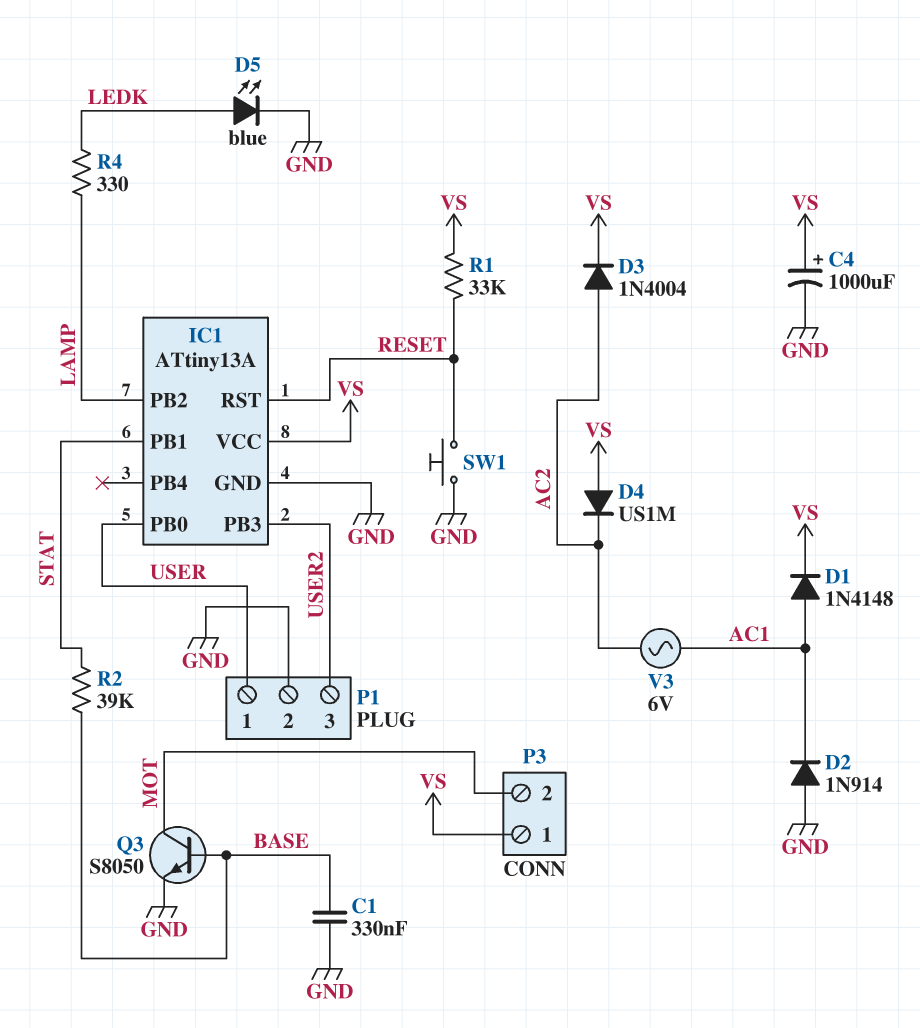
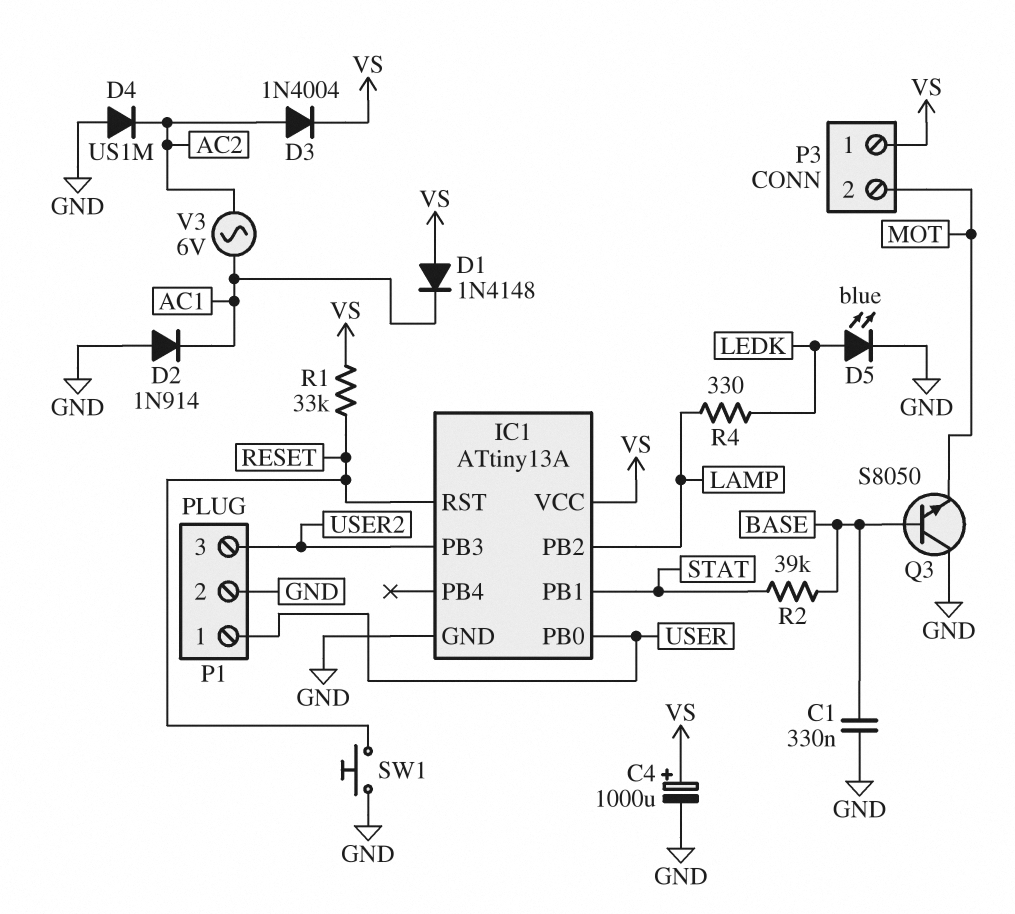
D1: diode 1N4148 (A AC1, K VS) -> diode 1N4148 (A VS, K AC1)
D4: diode US1M (A VS, K AC2) -> diode US1M (A GND, K AC2)
Q3: NPN S8050 (B BASE, C MOT, E GND) -> NPN S8050 (B BASE, C GND, E MOT)

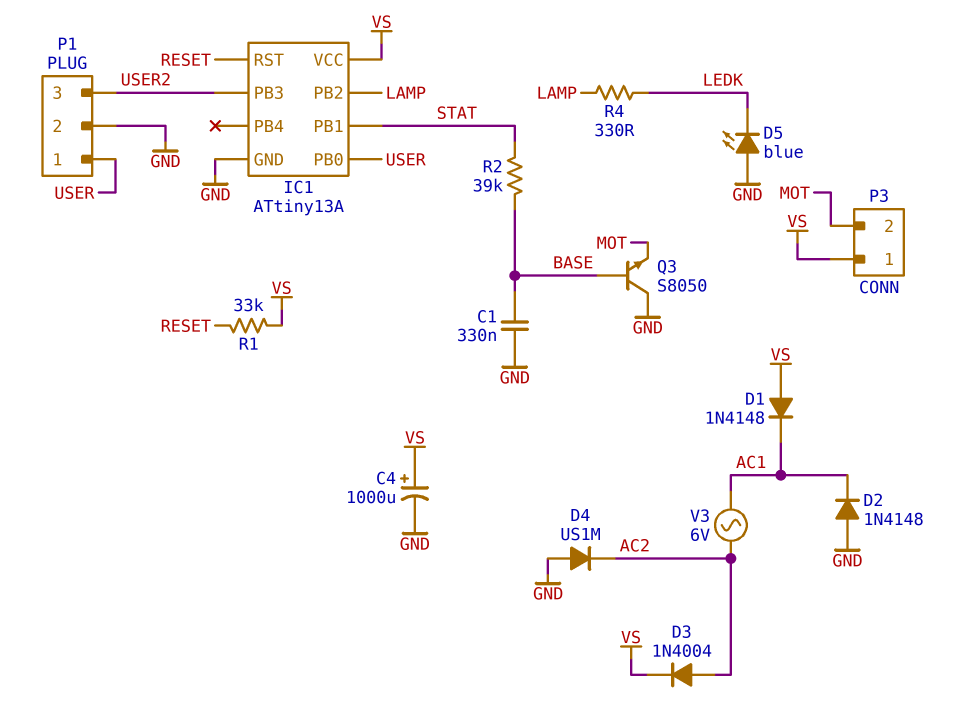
D2: diode 1N914 (A GND, K AC1) -> diode 1N4148 (A GND, K AC1)
D5: LED blue (A LEDK, K GND) -> LED blue (A GND, K LEDK)
SW1: button (GND, RESET) -> none

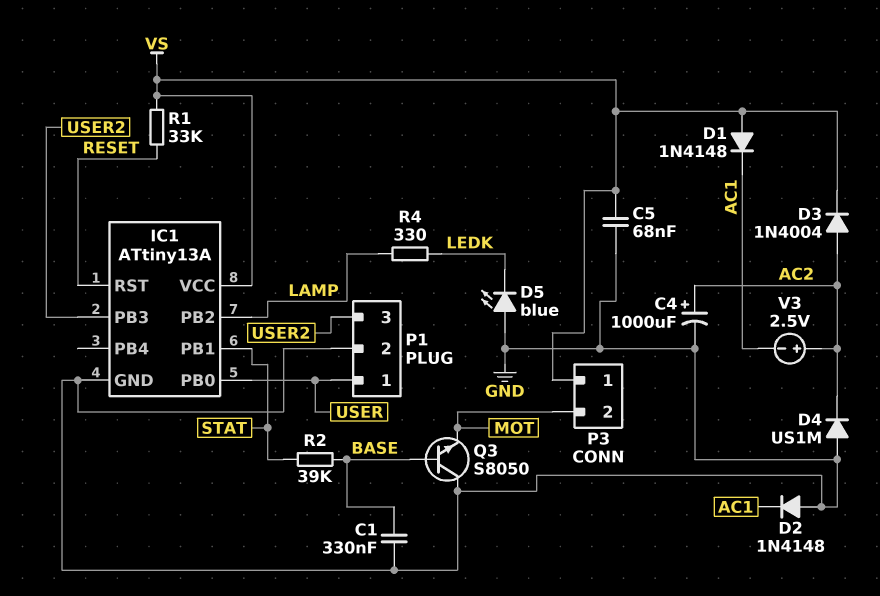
C4: 1000uF (plus VS, minus GND) -> 1000uF (plus AC2, minus GND)
C5: none -> 68nF (GND, VS)
V3: AC 6V (AC1, AC2) -> 2.5V (plus AC2, minus AC1)

